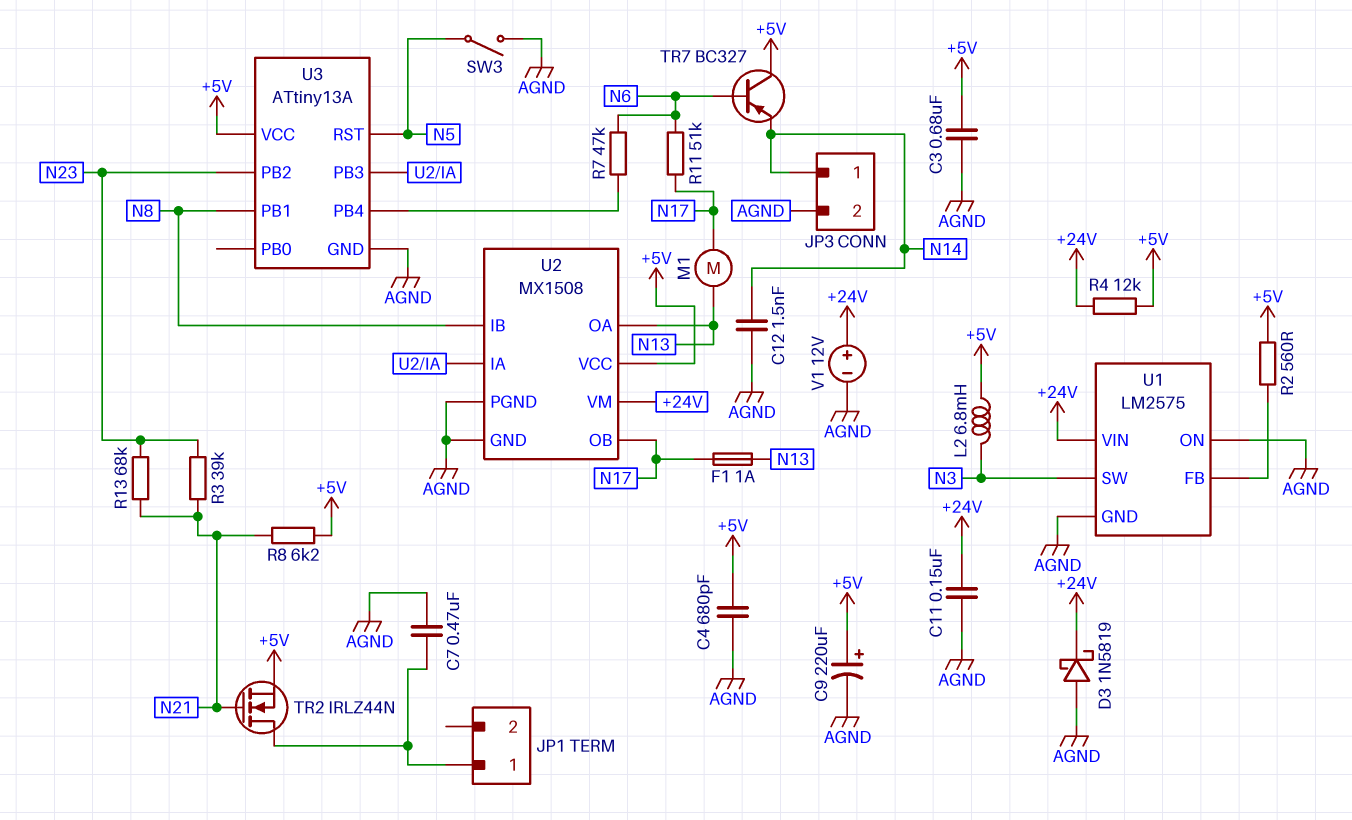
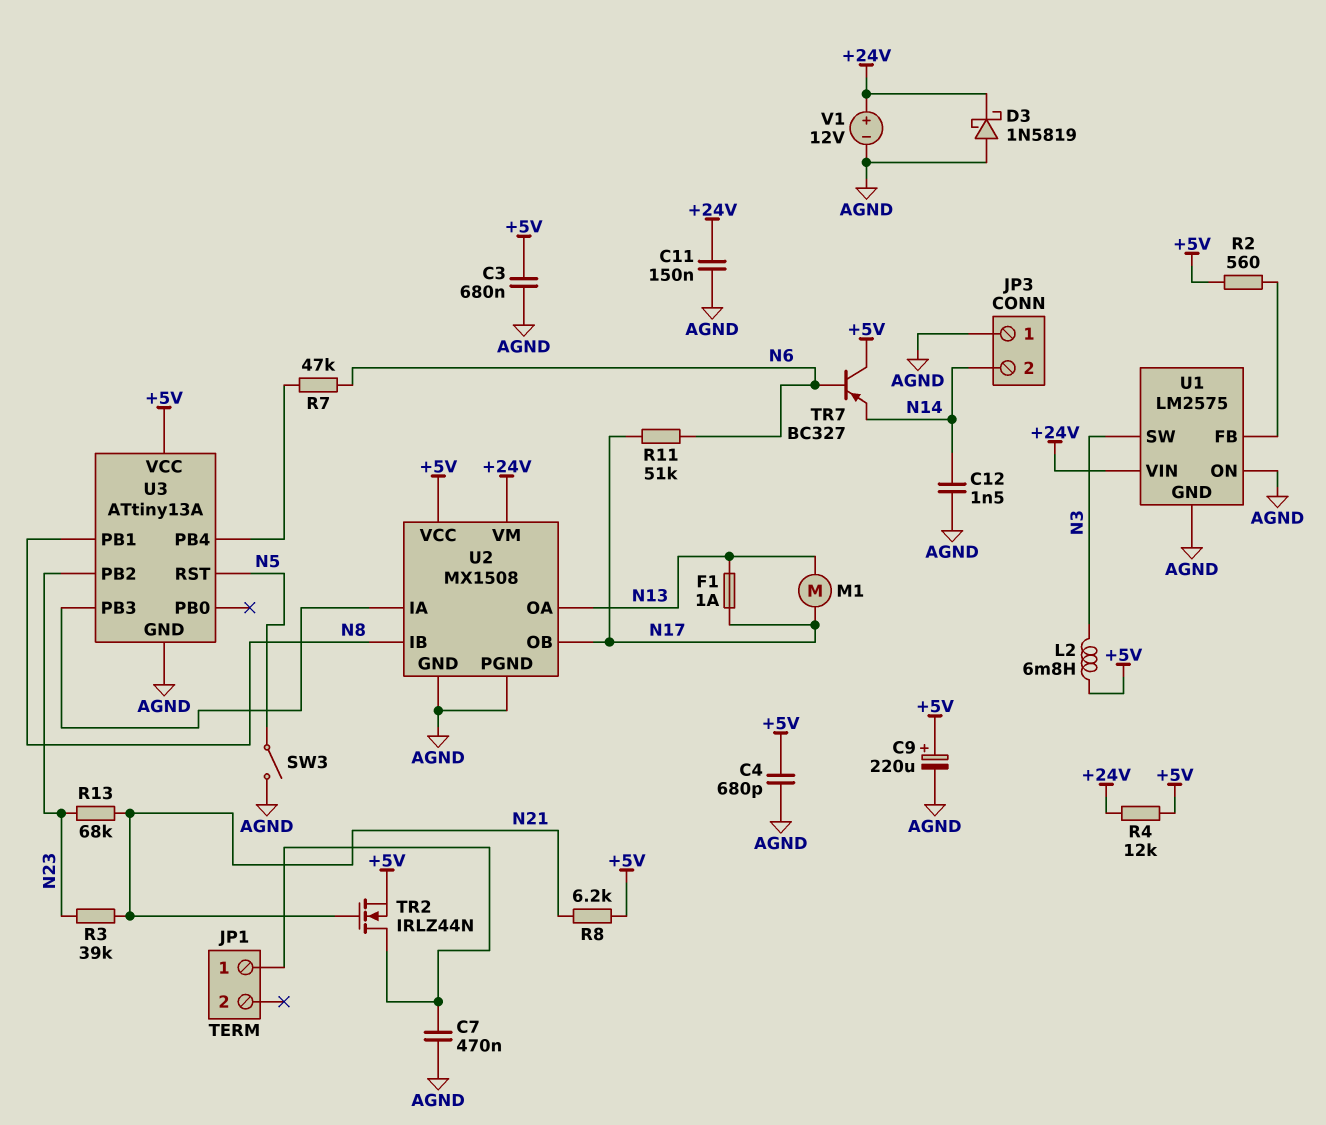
JP3 pin 1: N14 -> AGND
JP3 pin 2: AGND -> N14

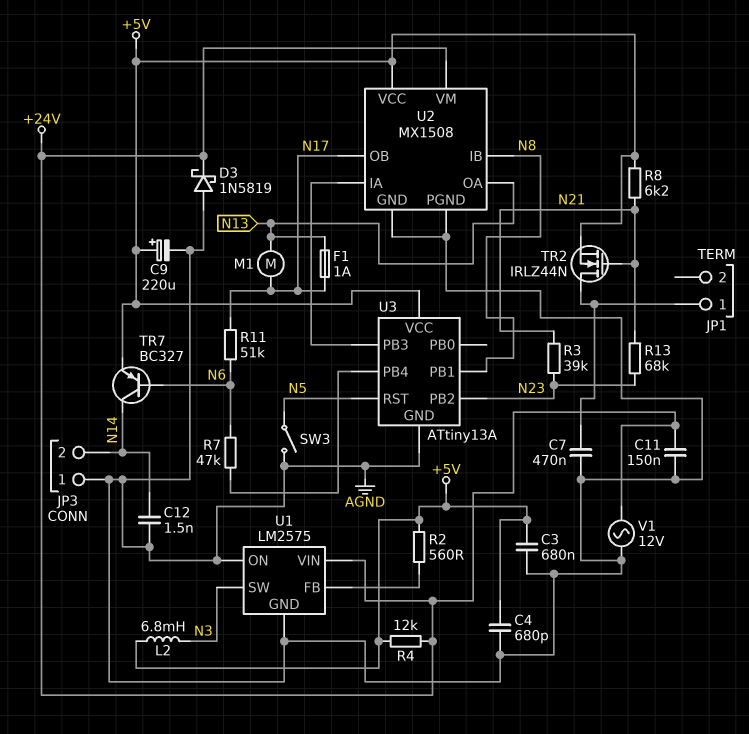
TR7: PNP BC327 (B N6, C +5V, E N14) -> PNP BC327 (B N6, C N14, E +5V)
V1: 12V (plus +24V, minus AGND) -> AC 12V (+24V, AGND)

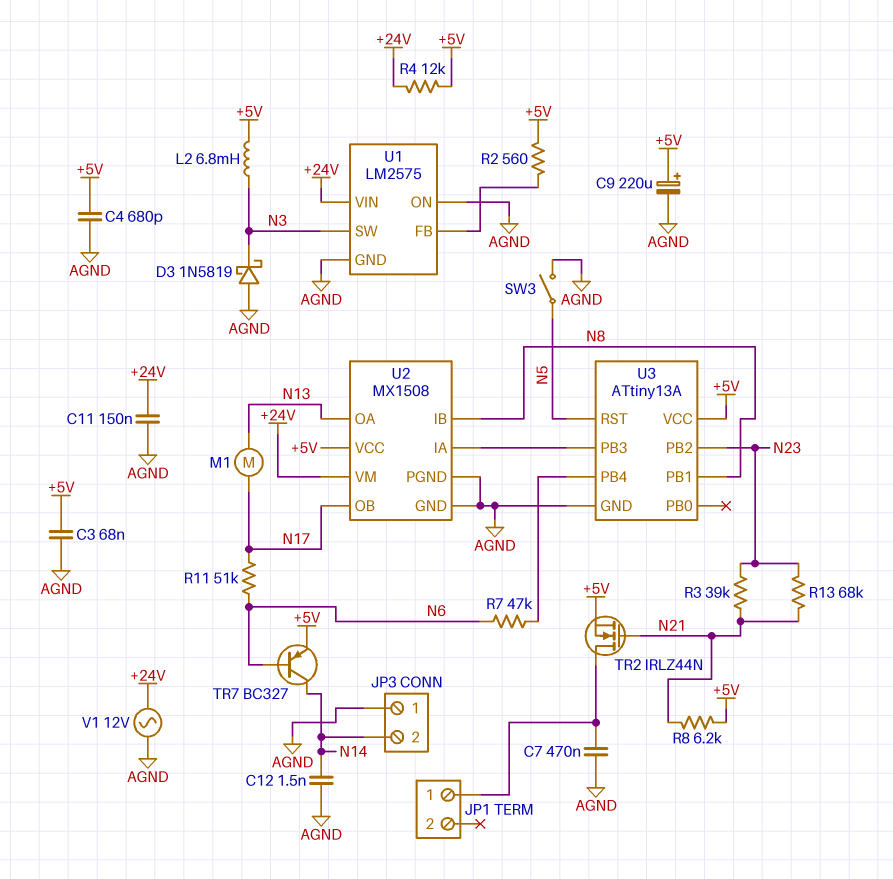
C3: 680nF (+5V, AGND) -> 68nF (+5V, AGND)
D3: schottky 1N5819 (A AGND, K +24V) -> schottky 1N5819 (A AGND, K N3)
F1: 1A (N13, N17) -> none

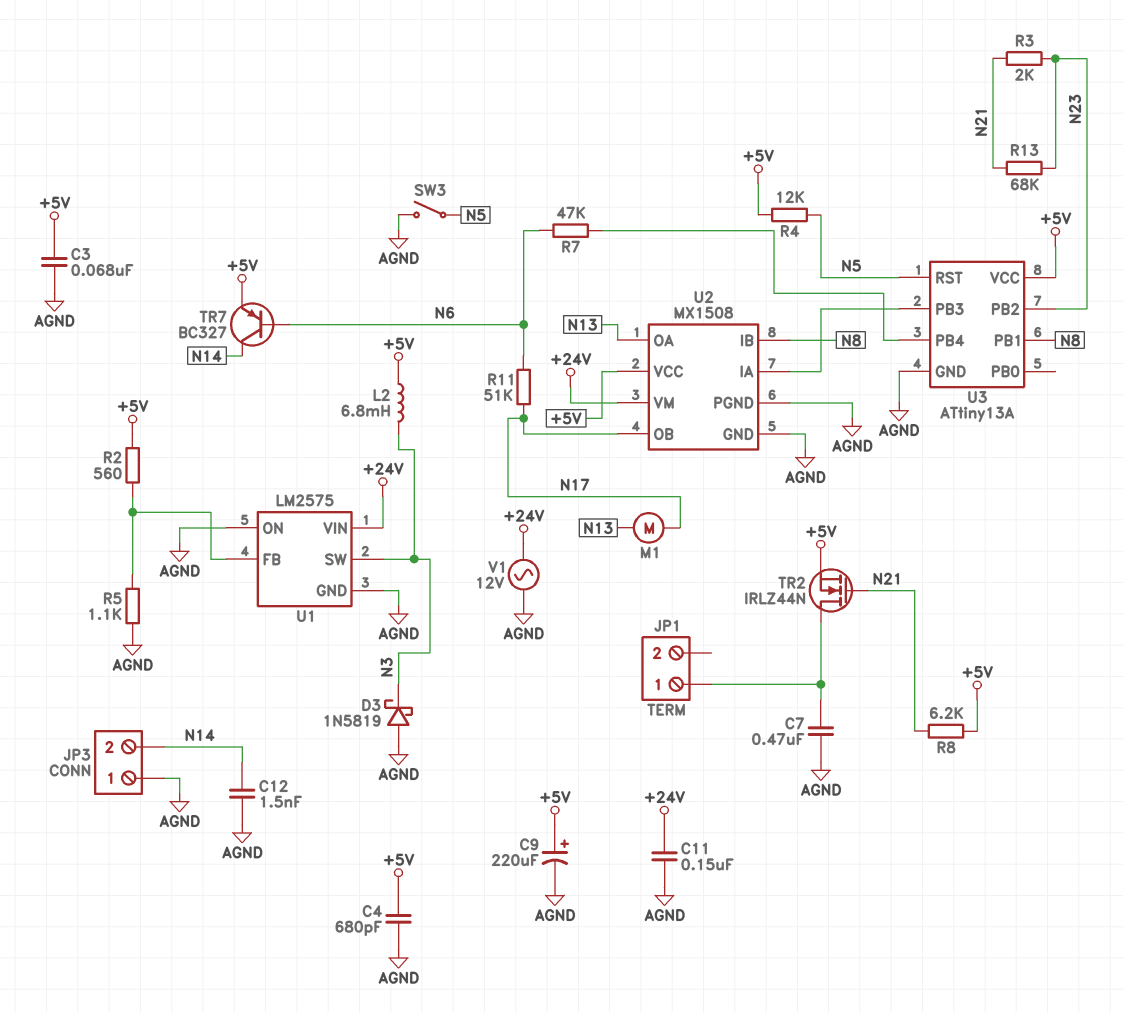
R3: 39k (N21, N23) -> 2k (N21, N23)
R4: 12k (+5V, +24V) -> 12k (+5V, N5)
R5: none -> 1.1k (AGND, U1/FB)

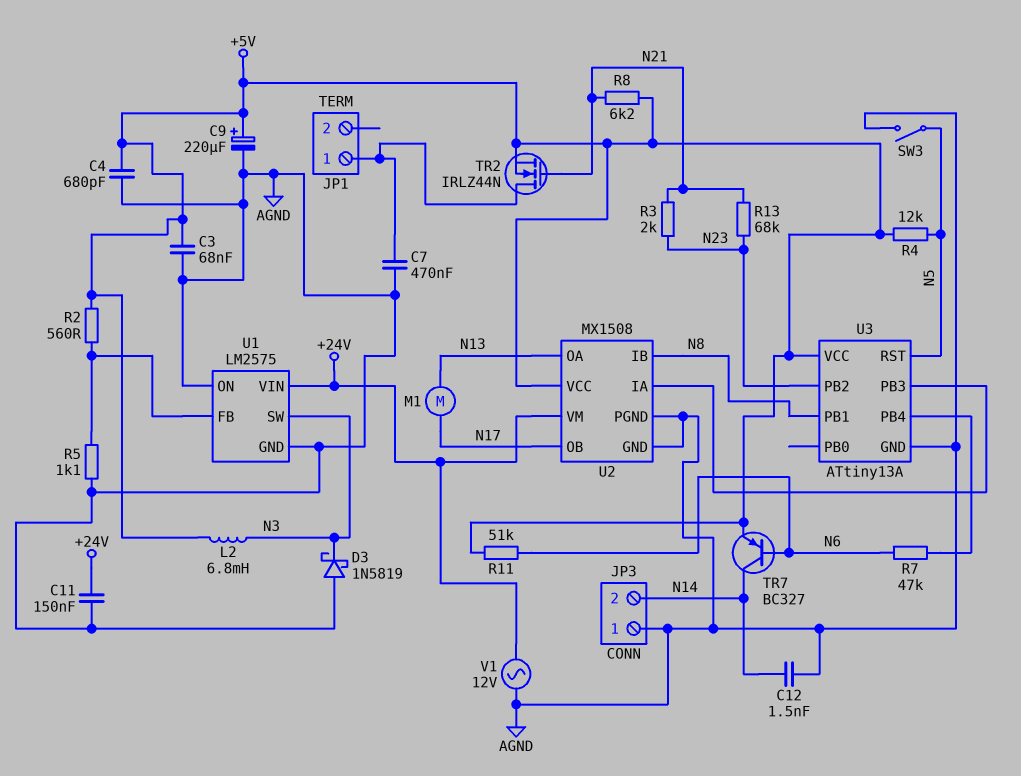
R11: 51k (N6, N17) -> 51k (+5V, N6)

